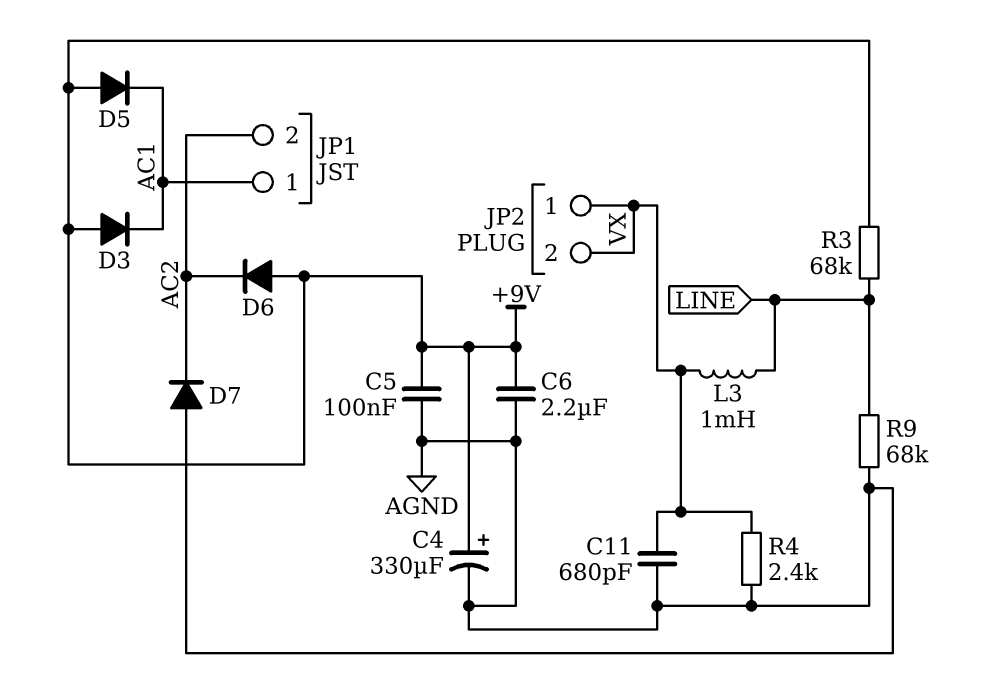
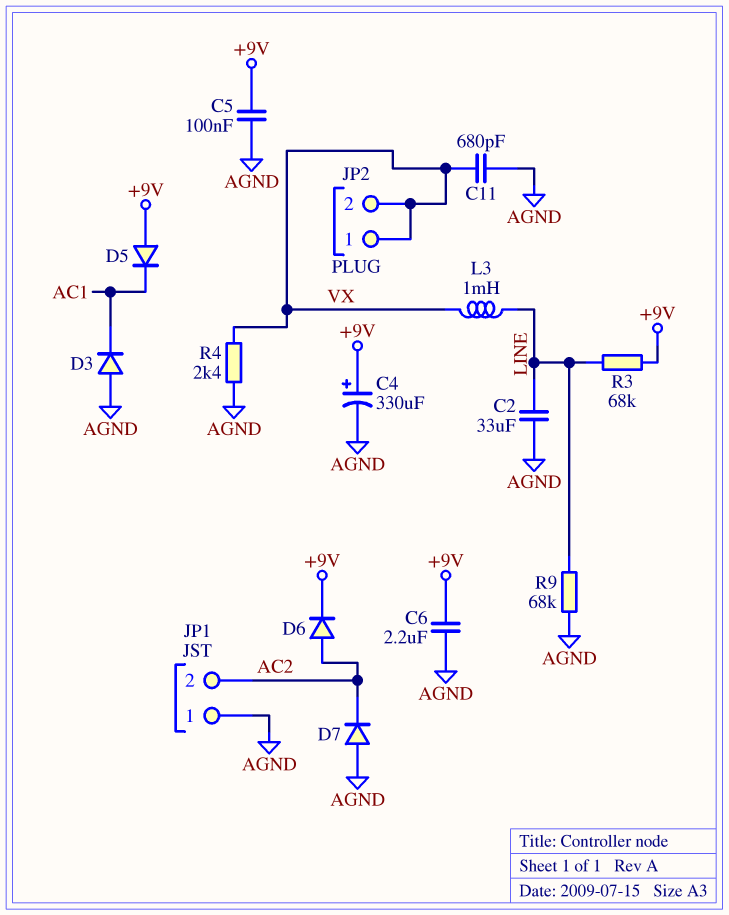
C2: none -> 33uF (AGND, LINE)
D3: diode (A +9V, K AC1) -> diode (A AGND, K AC1)
D6: diode (A +9V, K AC2) -> diode (A AC2, K +9V)
JP1 pin 1: AC1 -> AGND

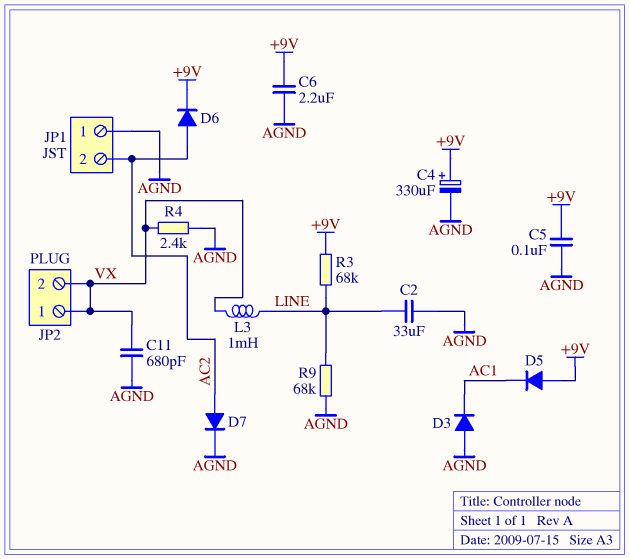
D7: diode (A AGND, K AC2) -> diode (A AC2, K AGND)

